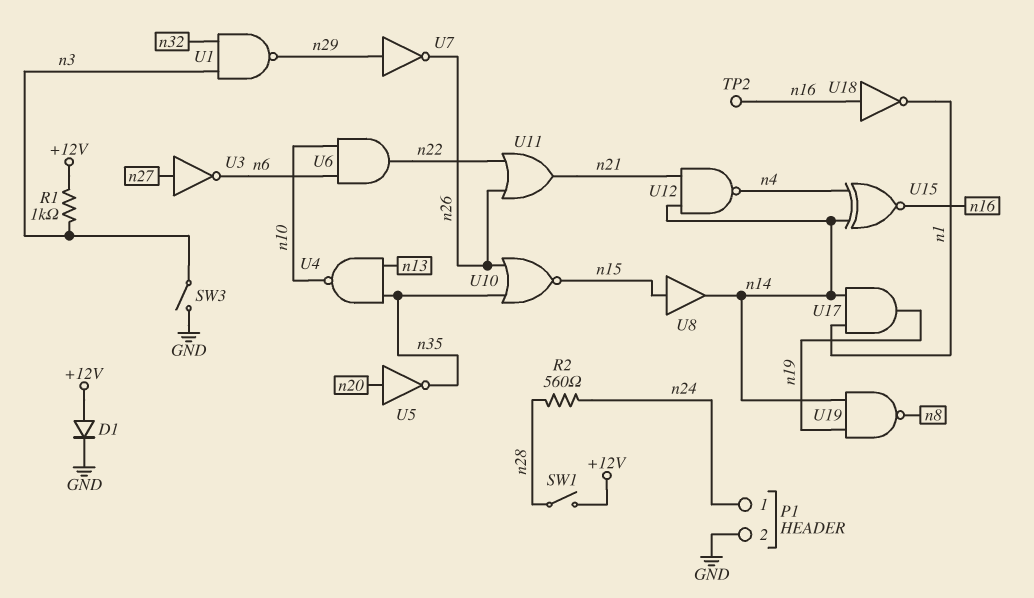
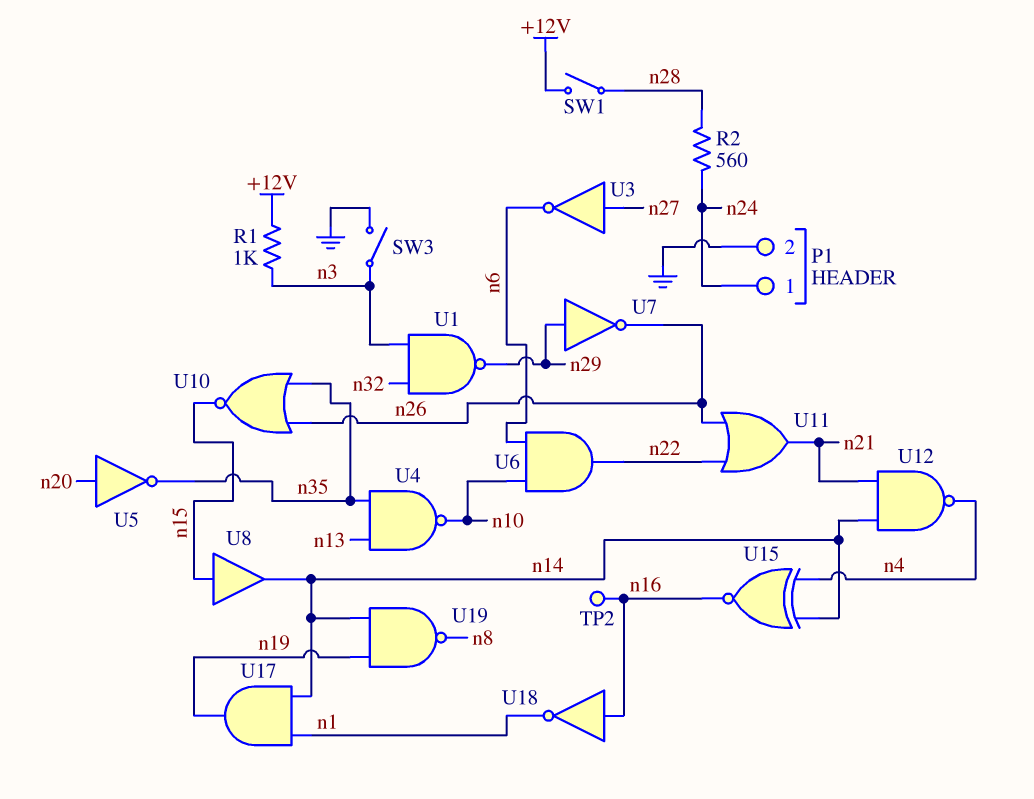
D1: diode (A +12V, K GND) -> none

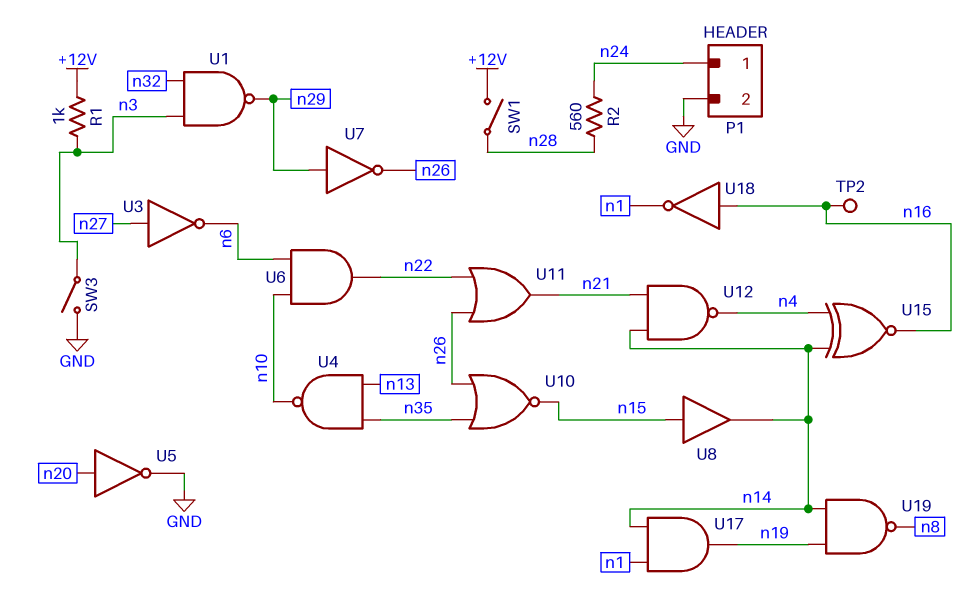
U5: NOT (in n20, out n35) -> NOT (in n20, out GND)

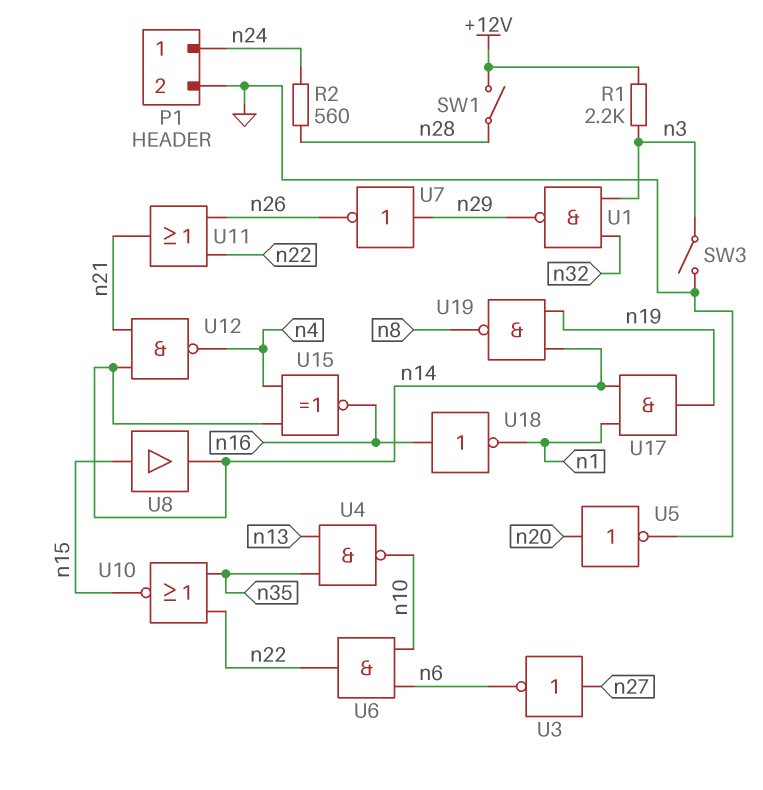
R1: 1k (+12V, n3) -> 2.2k (+12V, n3)
TP2: test point (n16) -> none
U10: NOR (in n26, in n35, out n15) -> NOR (in n22, in n35, out n15)

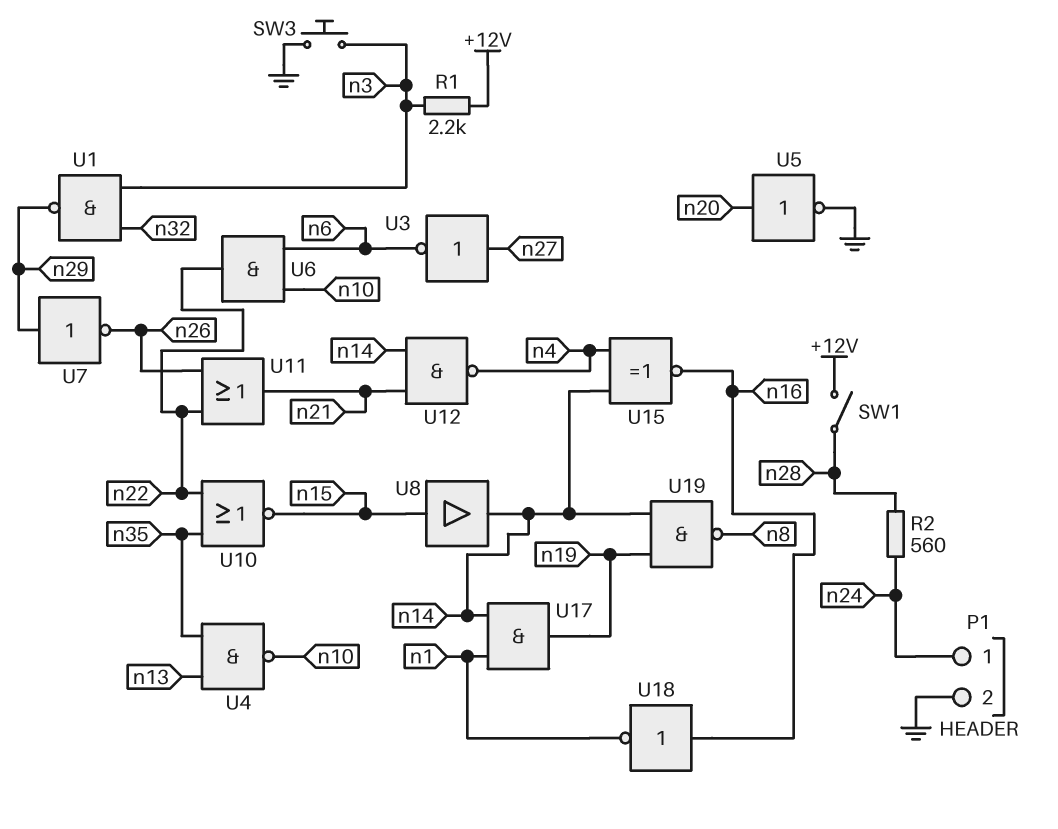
SW3: switch (GND, n3) -> button (GND, n3)

